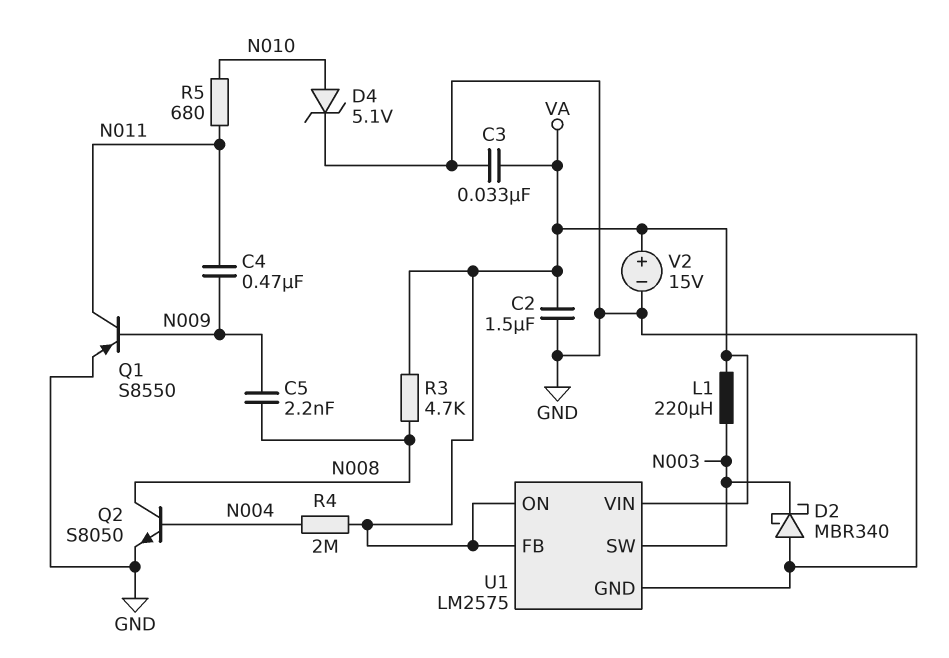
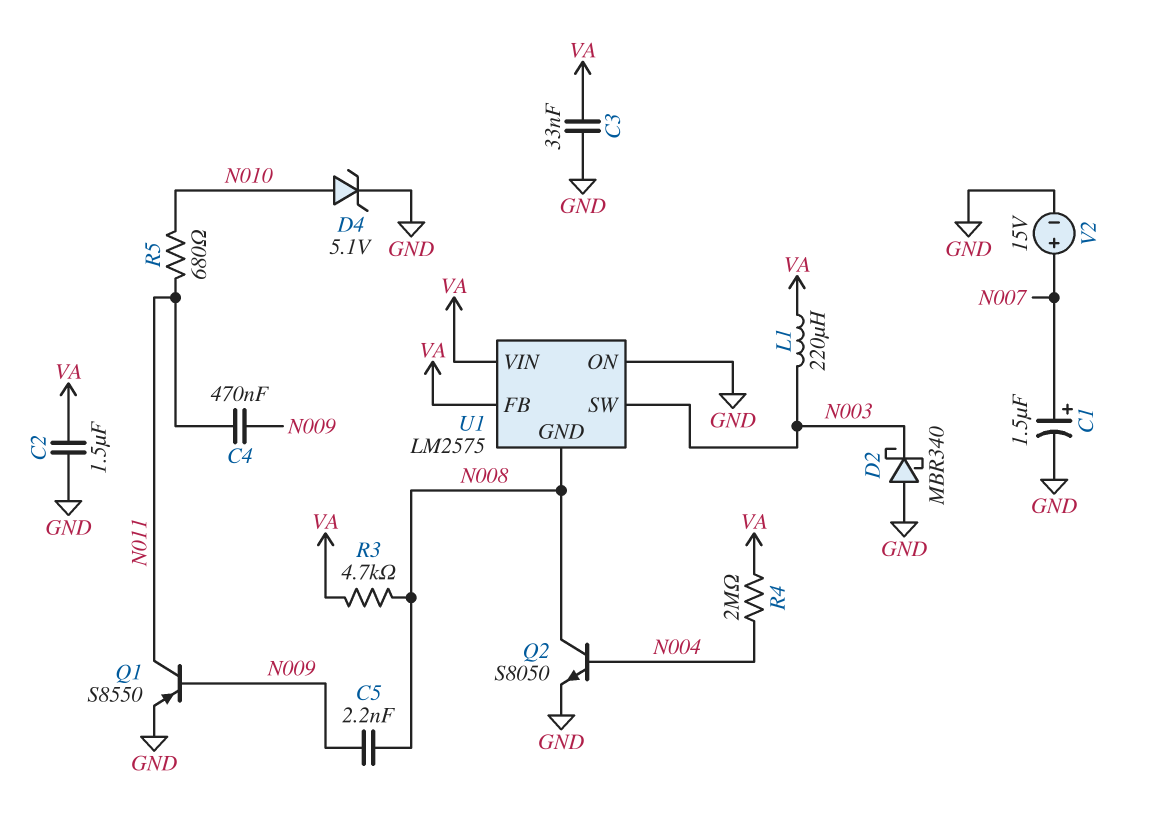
C1: none -> 1.5uF (plus N007, minus GND)
U1 pin GND: GND -> N008
U1 pin ON: VA -> GND
V2: 15V (plus VA, minus GND) -> 15V (plus N007, minus GND)

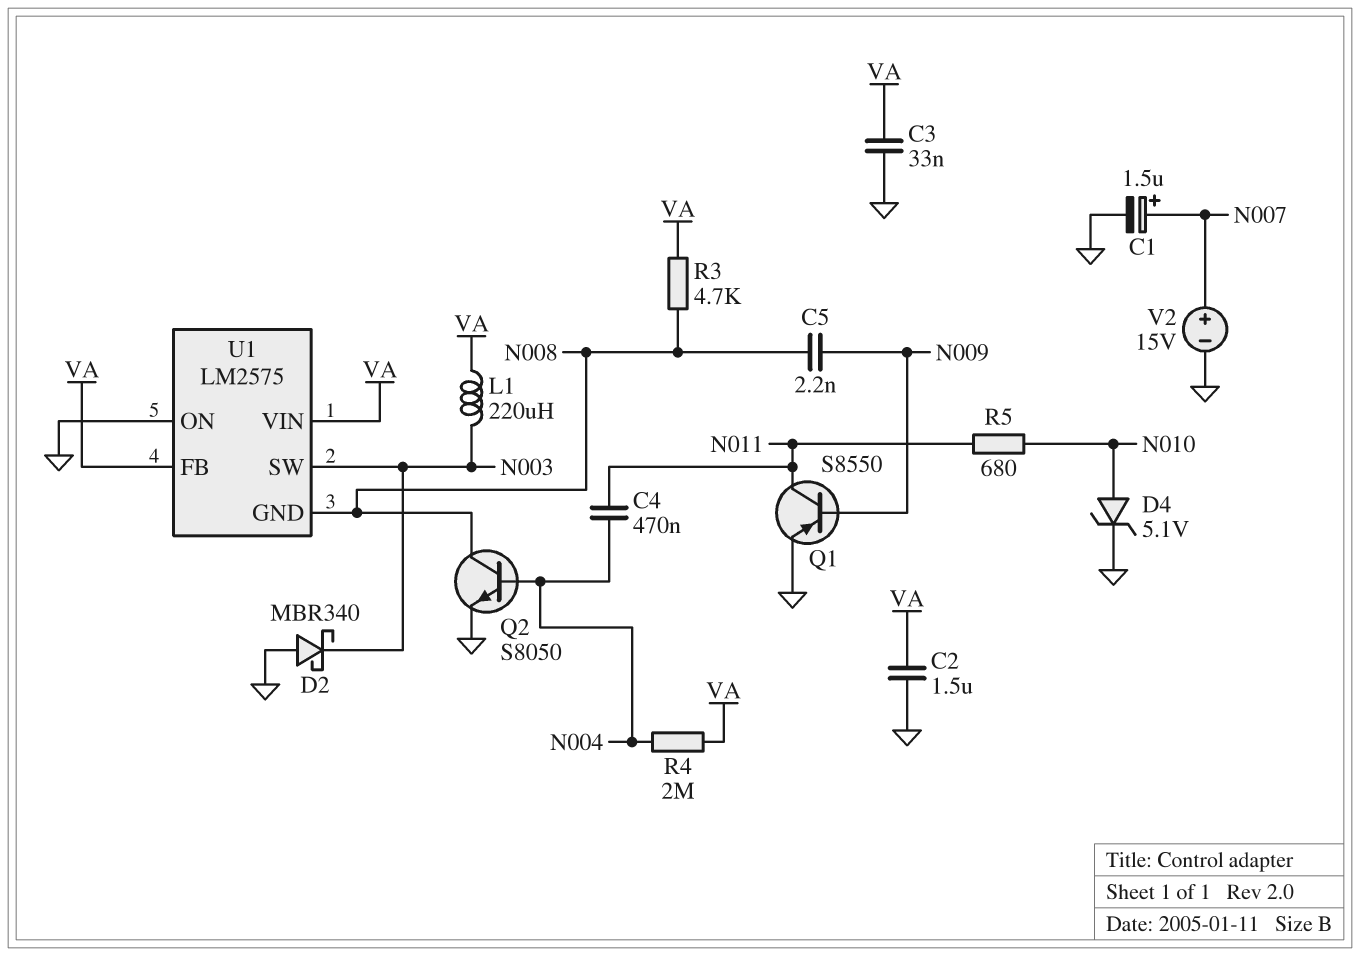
C4: 470nF (N009, N011) -> 470nF (N004, N011)

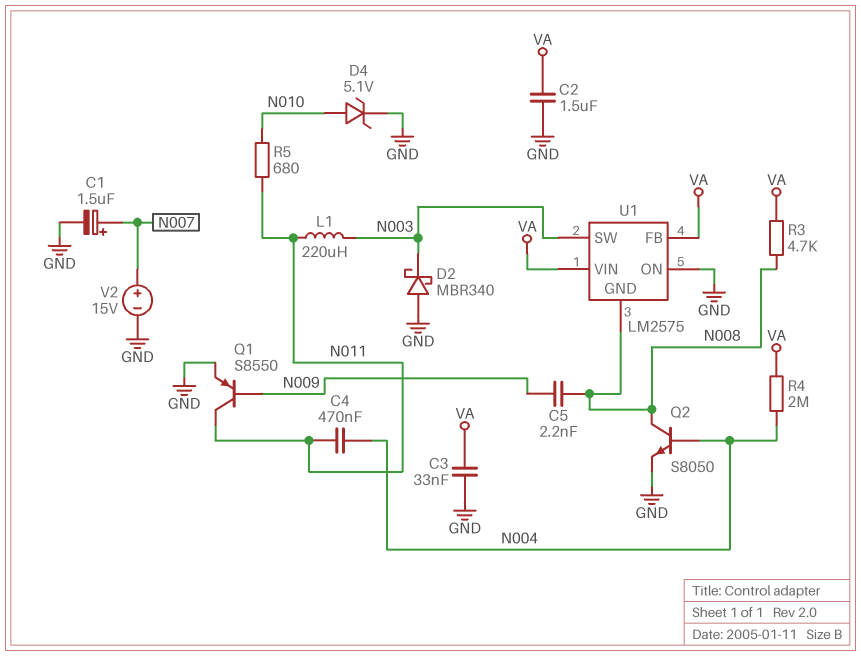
L1: 220uH (N003, VA) -> 220uH (N003, N011)

